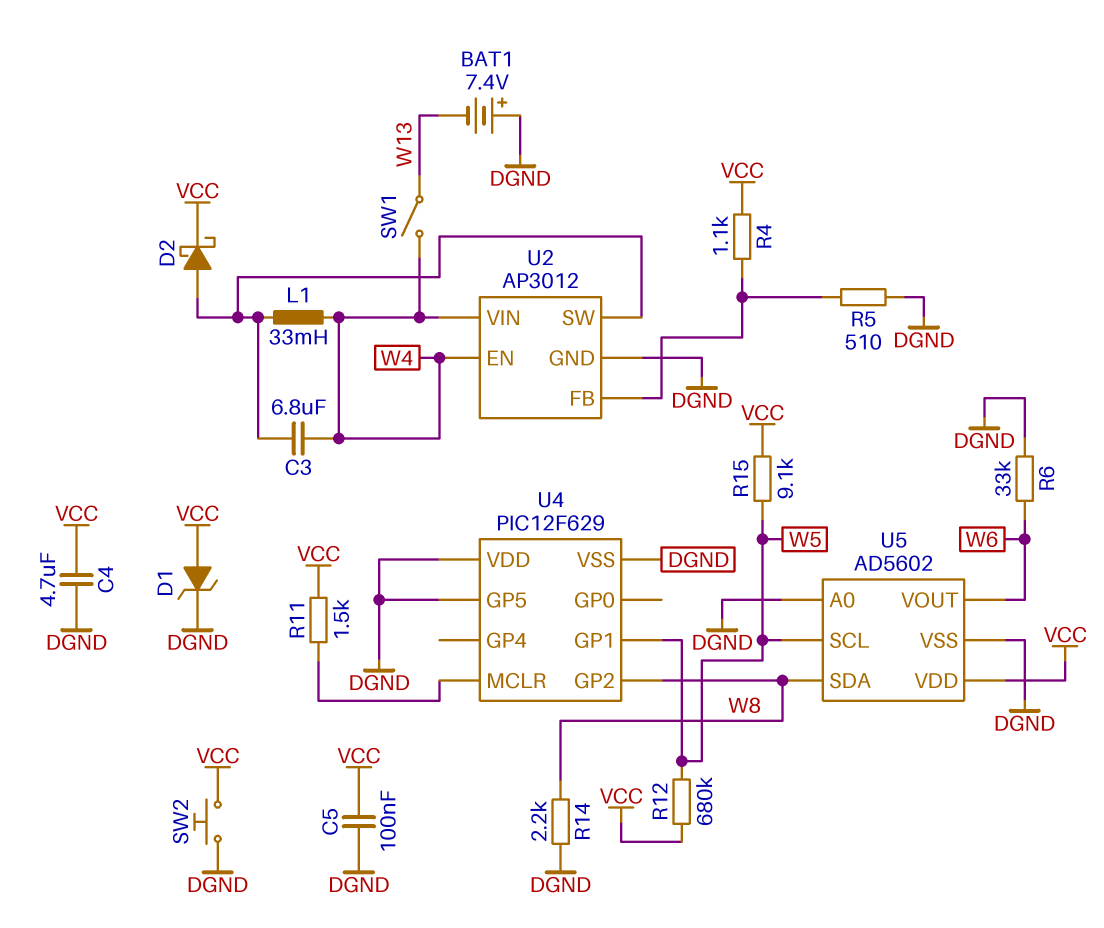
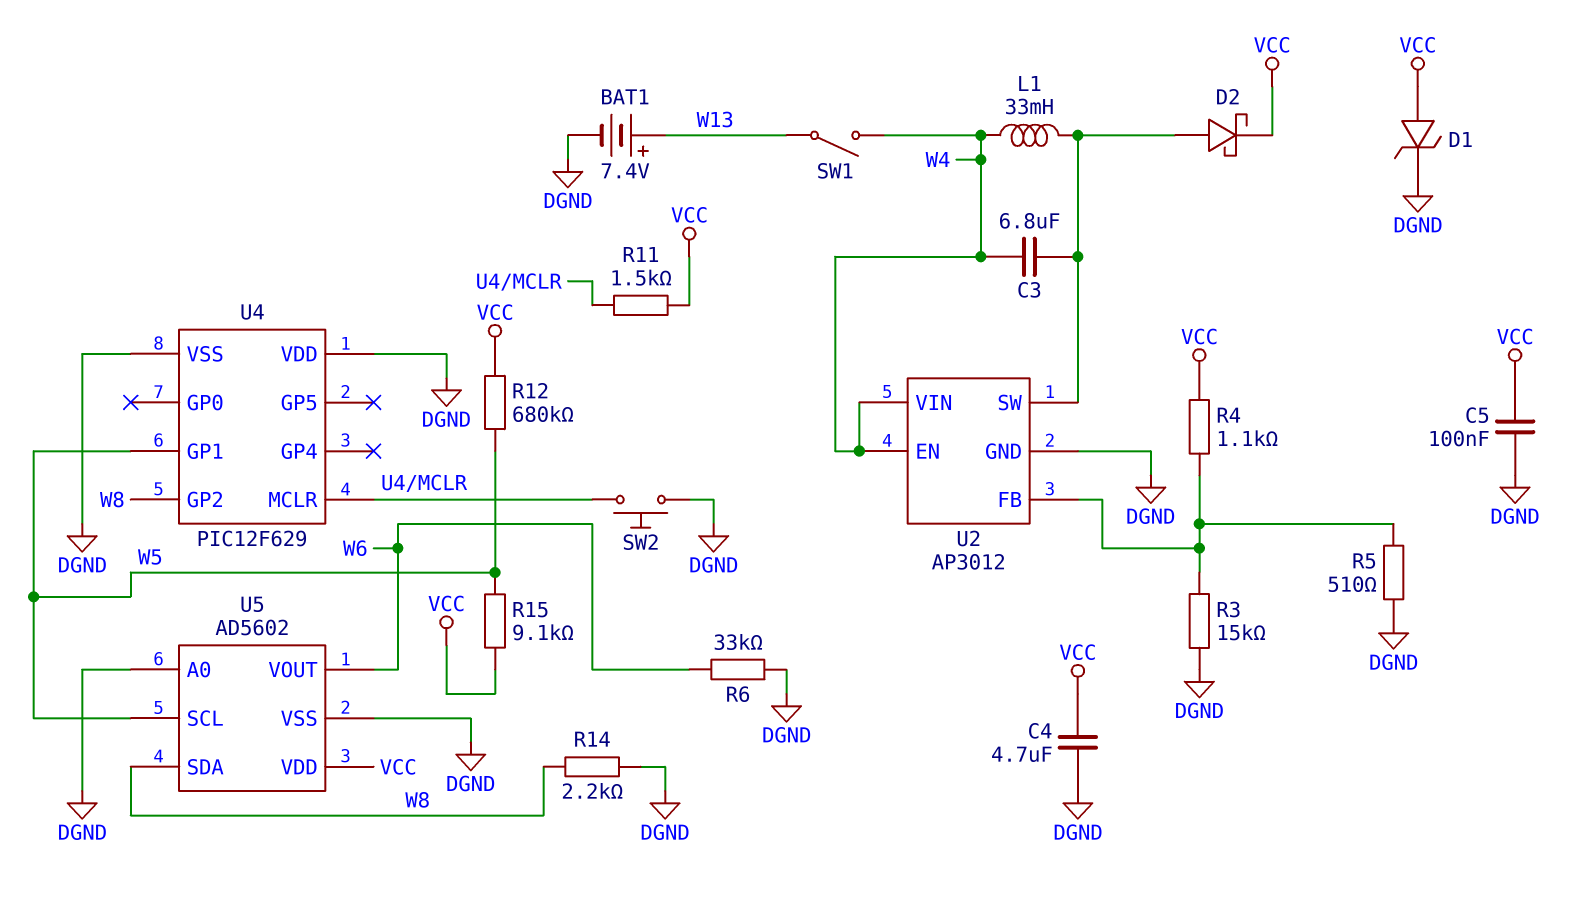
BAT1: 7.4V (plus DGND, minus W13) -> 7.4V (plus W13, minus DGND)
R3: none -> 15k (DGND, U2/FB)
SW2: button (DGND, VCC) -> button (DGND, U4/MCLR)
U4 pin GP5: DGND -> none

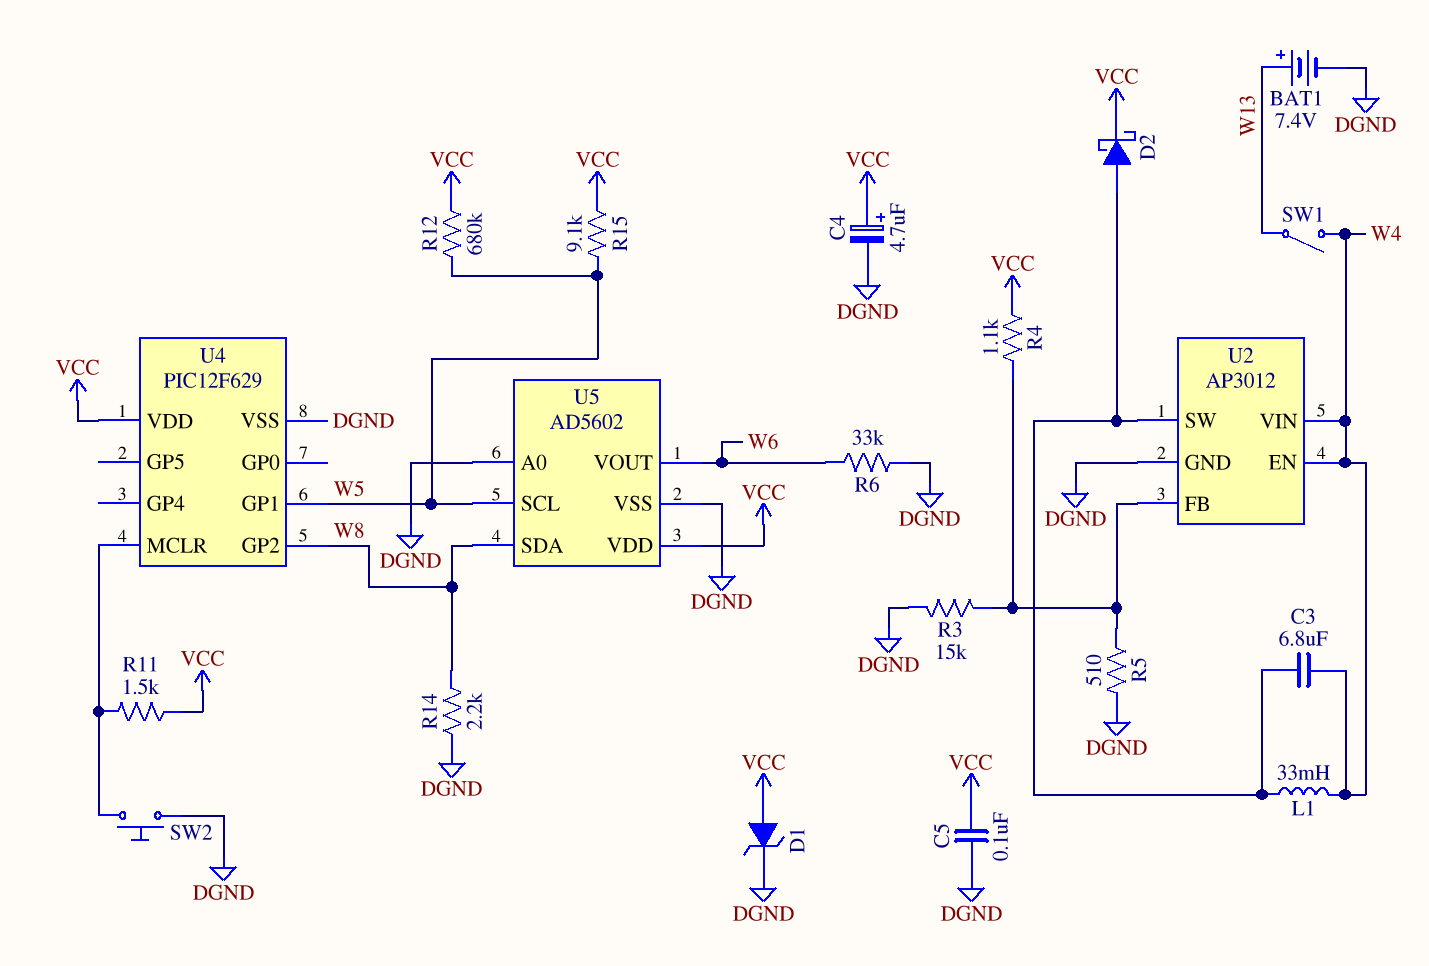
C4: 4.7uF (DGND, VCC) -> 4.7uF (plus VCC, minus DGND)
U4 pin VDD: DGND -> VCC

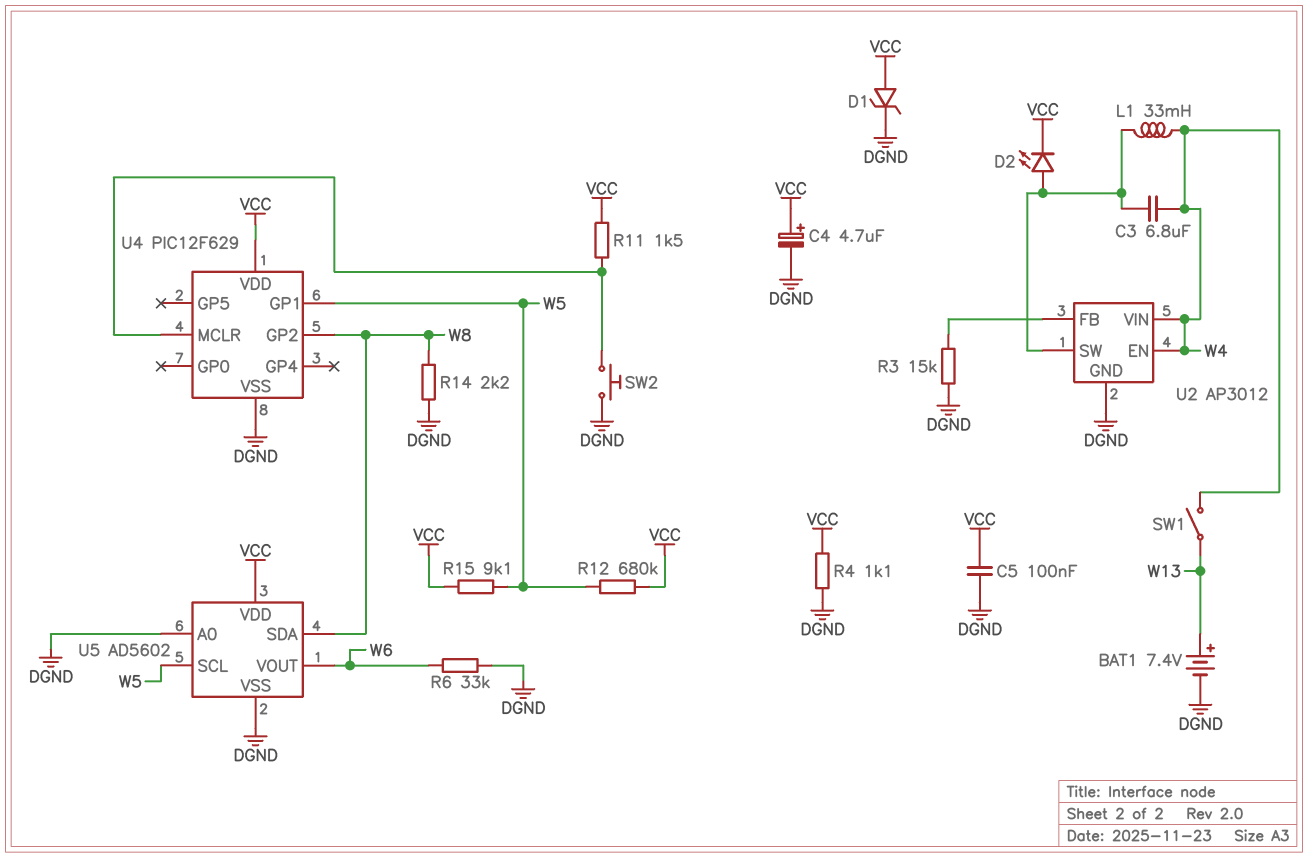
D2: schottky (A U2/SW, K VCC) -> LED (A U2/SW, K VCC)
R4: 1.1k (U2/FB, VCC) -> 1.1k (DGND, VCC)
R5: 510 (DGND, U2/FB) -> none

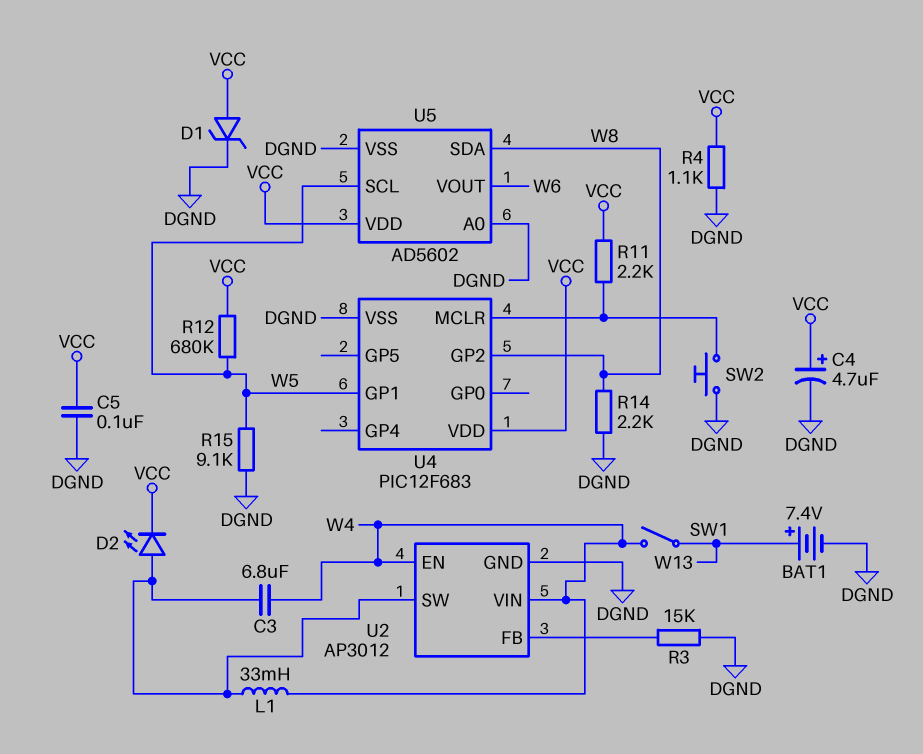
R6: 33k (DGND, W6) -> none
R11: 1.5k (U4/MCLR, VCC) -> 2.2k (U4/MCLR, VCC)
R15: 9.1k (VCC, W5) -> 9.1k (DGND, W5)
U4: PIC12F629 -> PIC12F683

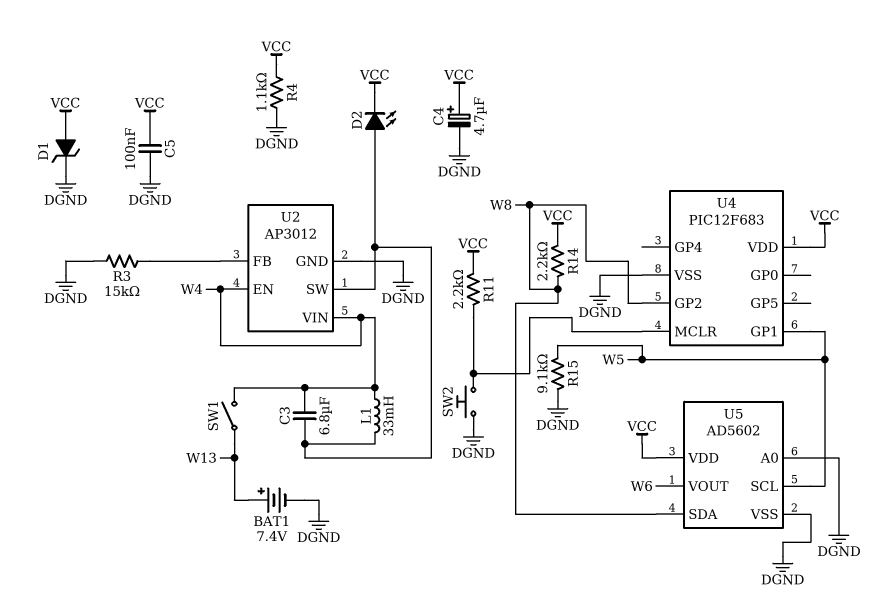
R12: 680k (VCC, W5) -> none
R14: 2.2k (DGND, W8) -> 2.2k (VCC, W8)

